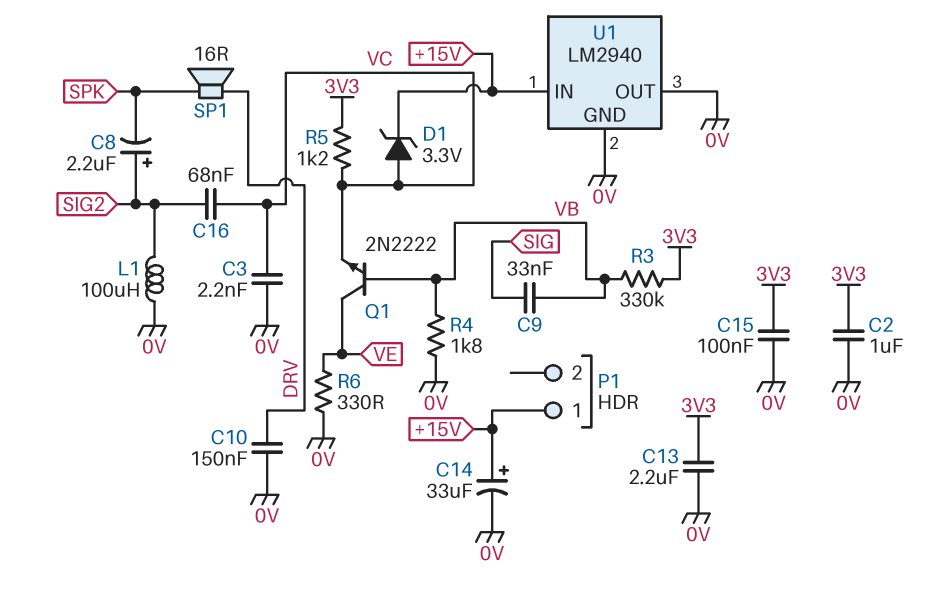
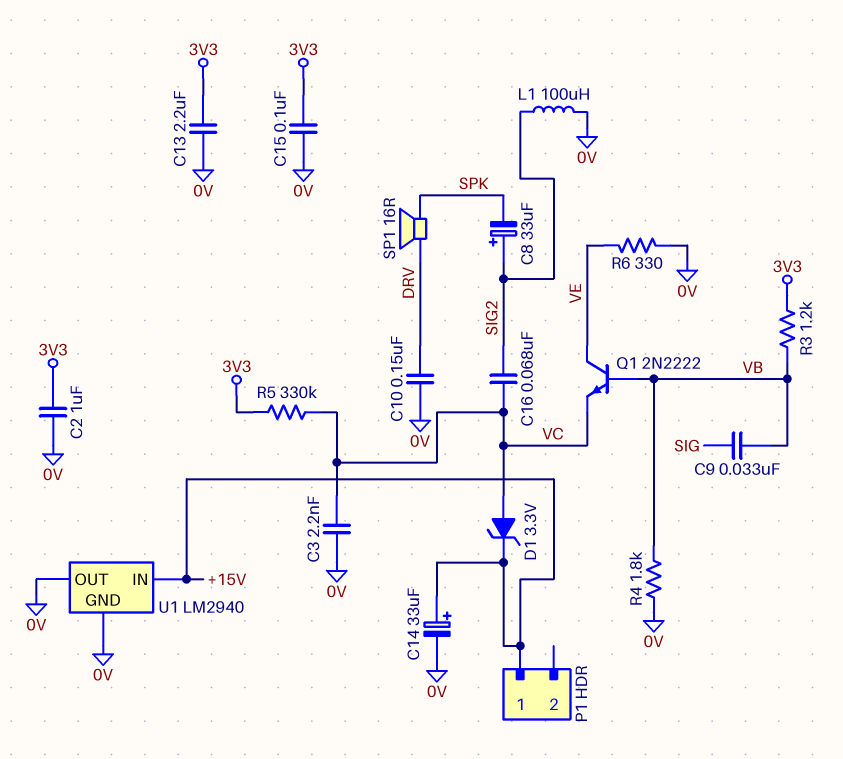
C8: 2.2uF (plus SIG2, minus SPK) -> 33uF (plus SIG2, minus SPK)
R3: 330k (3V3, VB) -> 1.2k (3V3, VB)
R5: 1.2k (3V3, VC) -> 330k (3V3, VC)

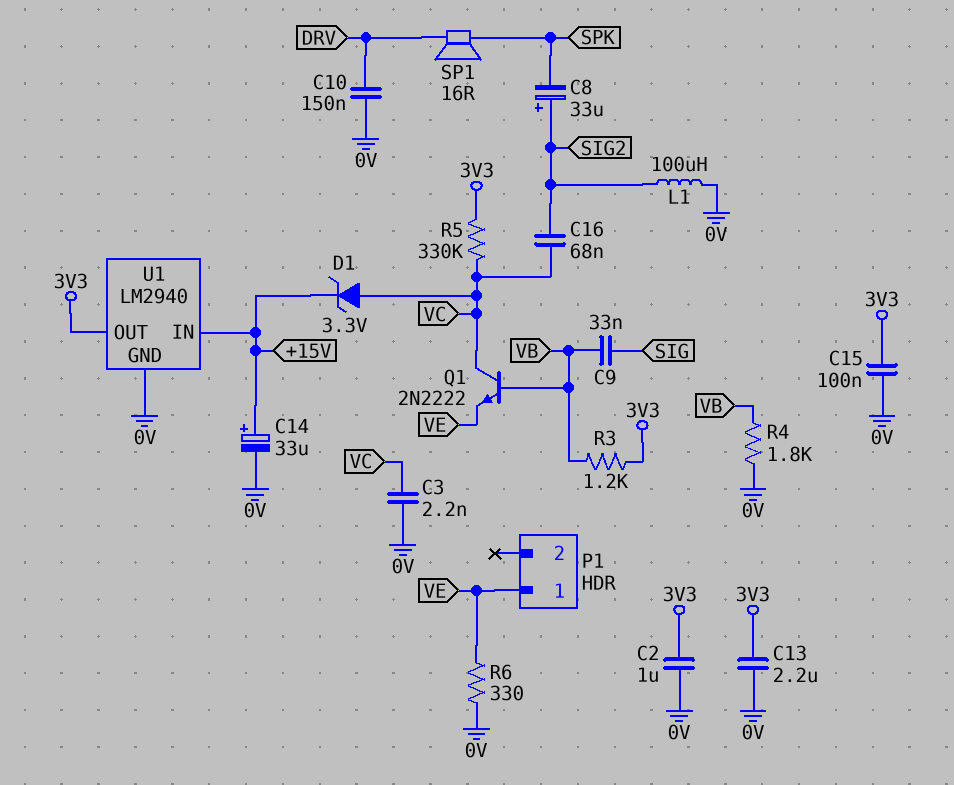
P1 pin 1: +15V -> VE
Q1: NPN 2N2222 (B VB, C VE, E VC) -> NPN 2N2222 (B VB, C VC, E VE)
U1 pin OUT: 0V -> 3V3

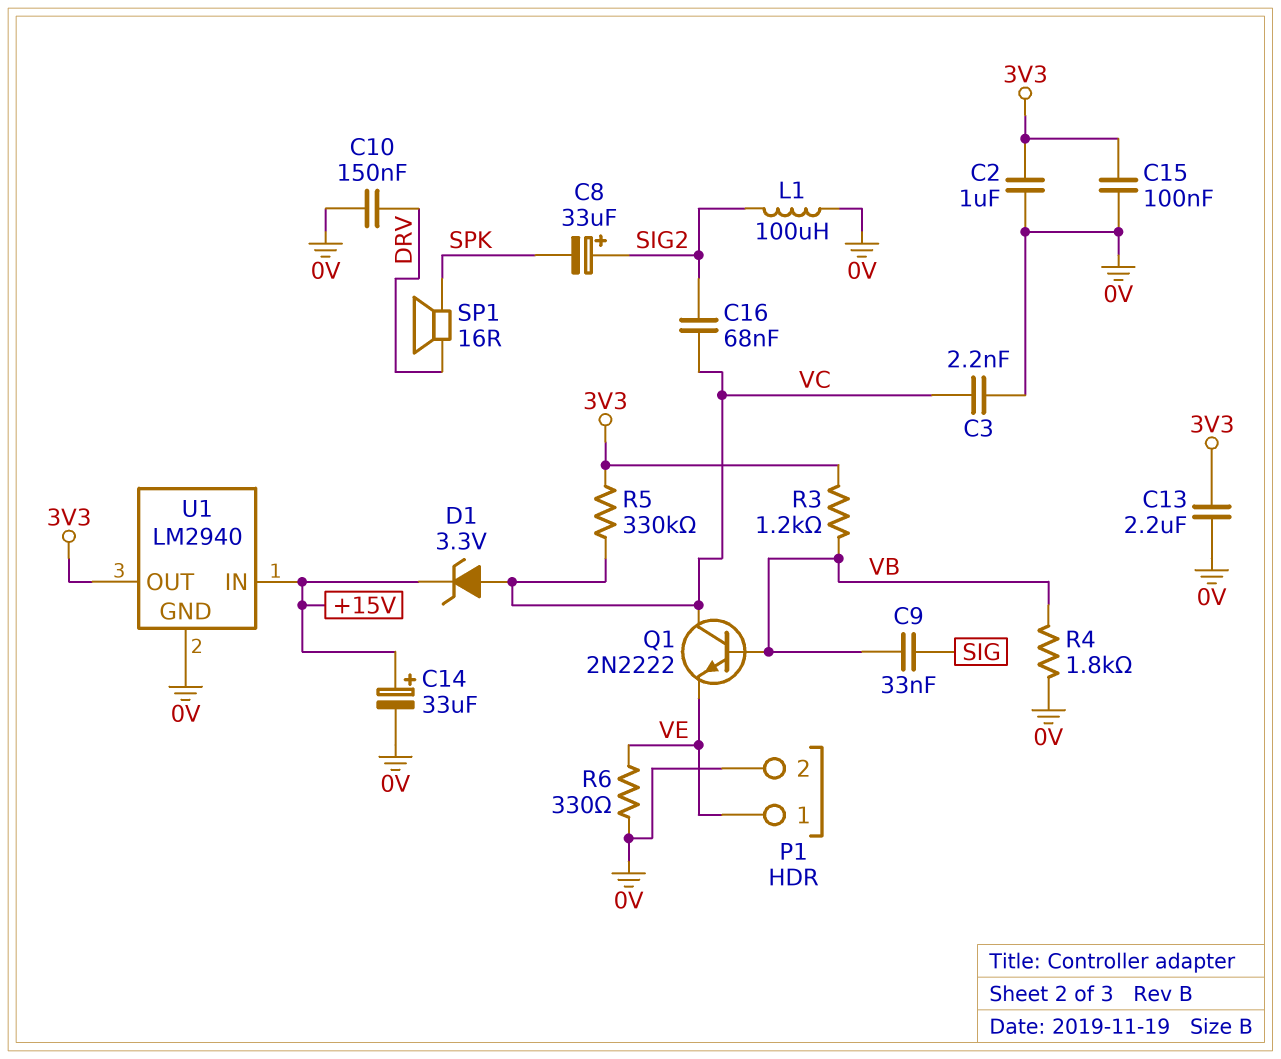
P1 pin 2: none -> 0V

